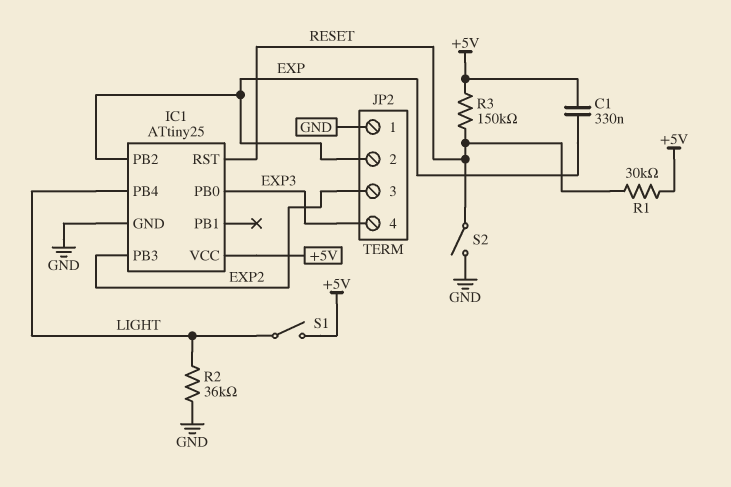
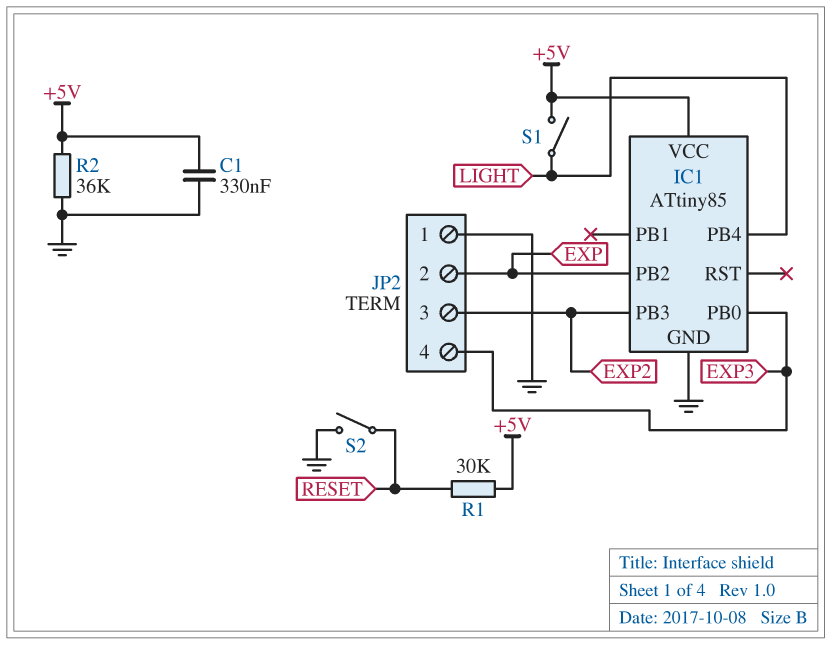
C1: 330nF (+5V, EXP) -> 330nF (+5V, GND)
IC1: ATtiny25 -> ATtiny85
IC1 pin RST: RESET -> none
R2: 36k (GND, LIGHT) -> 36k (+5V, GND)
R3: 150k (+5V, RESET) -> none

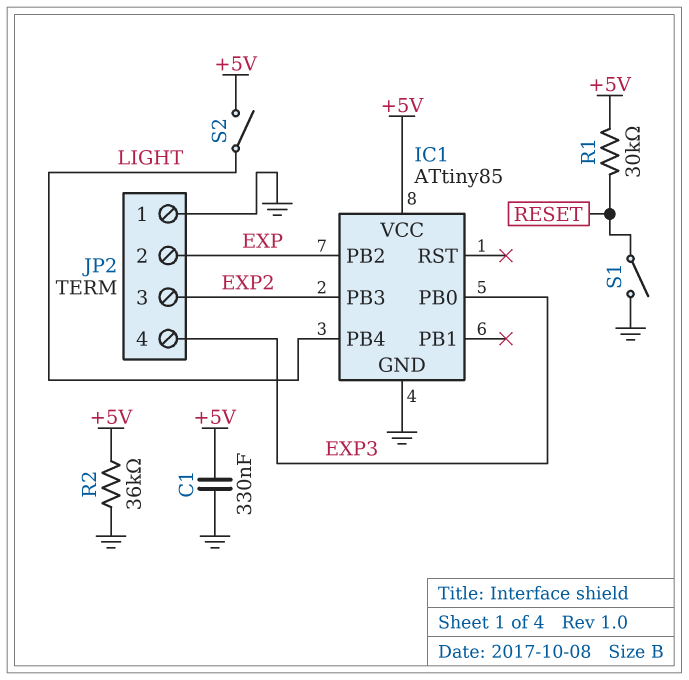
S1: switch (+5V, LIGHT) -> switch (GND, RESET)
S2: switch (GND, RESET) -> switch (+5V, LIGHT)

